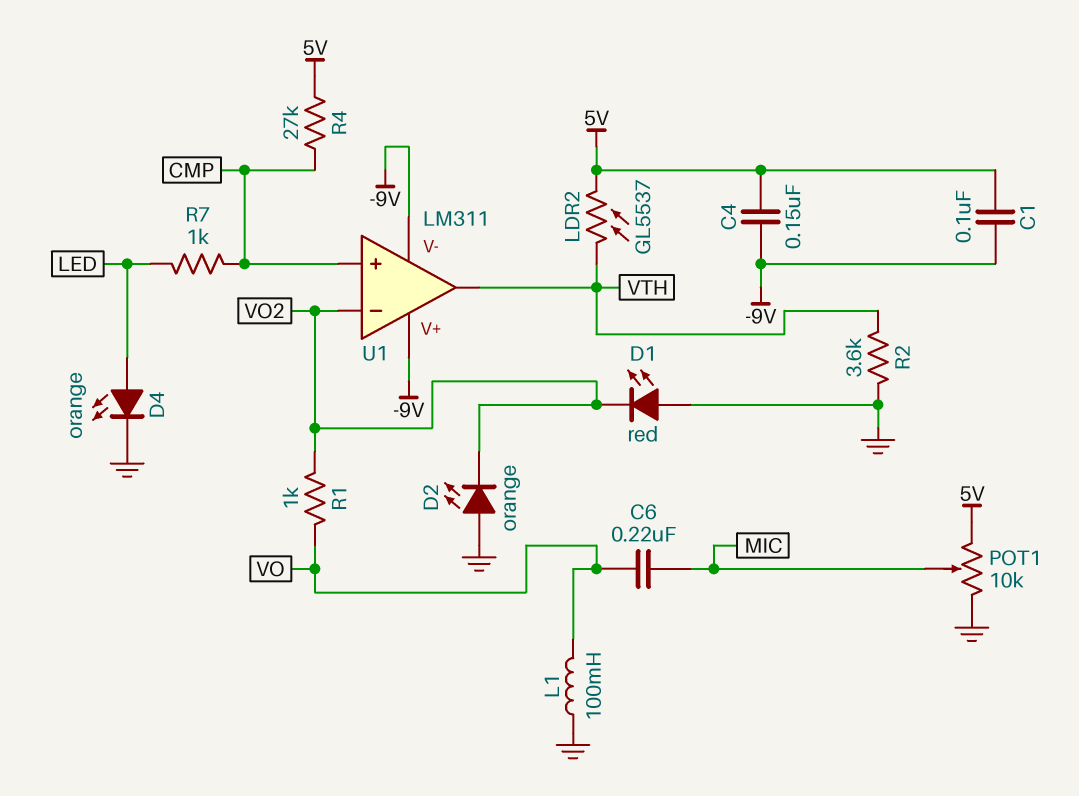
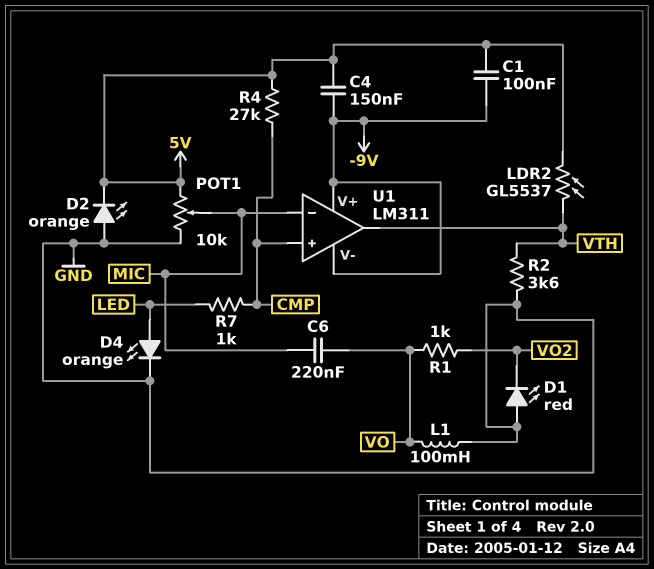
D2: LED orange (A GND, K VO2) -> LED orange (A GND, K 5V)
U1 pin in-: VO2 -> MIC

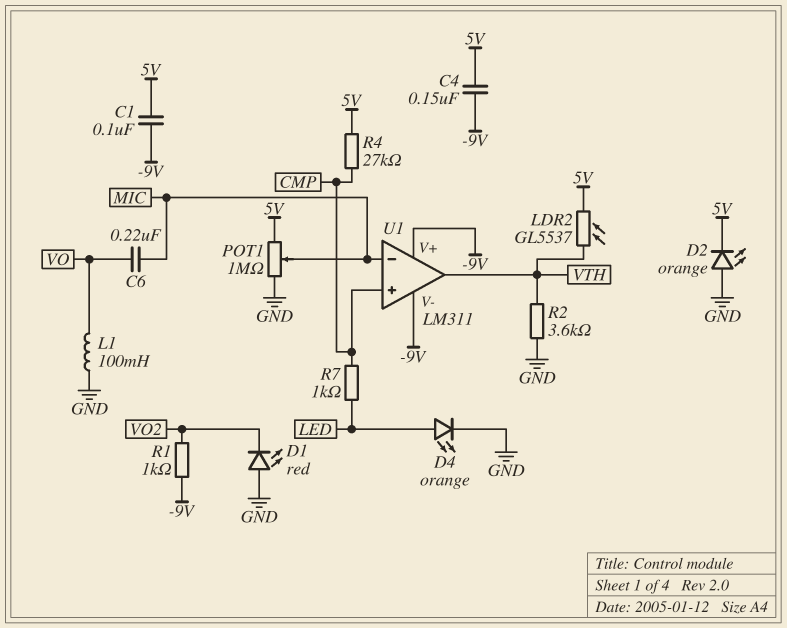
POT1: 10k (5V, GND, wiper MIC) -> 1M (5V, GND, wiper MIC)
R1: 1k (VO, VO2) -> 1k (-9V, VO2)

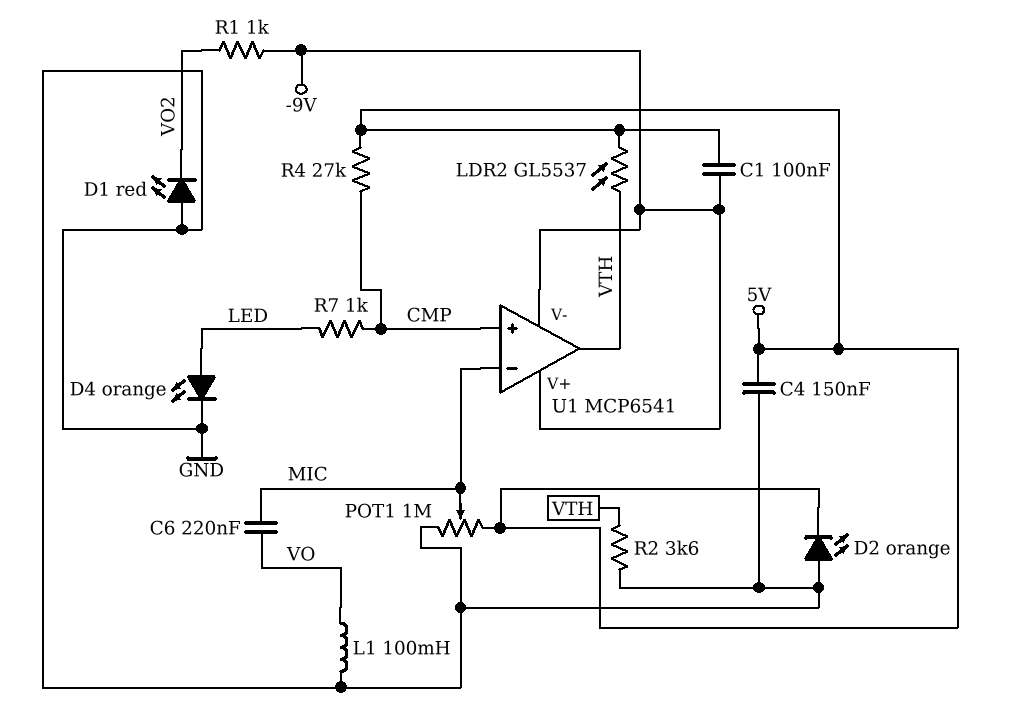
C4: 150nF (-9V, 5V) -> 150nF (5V, GND)
U1: LM311 -> MCP6541

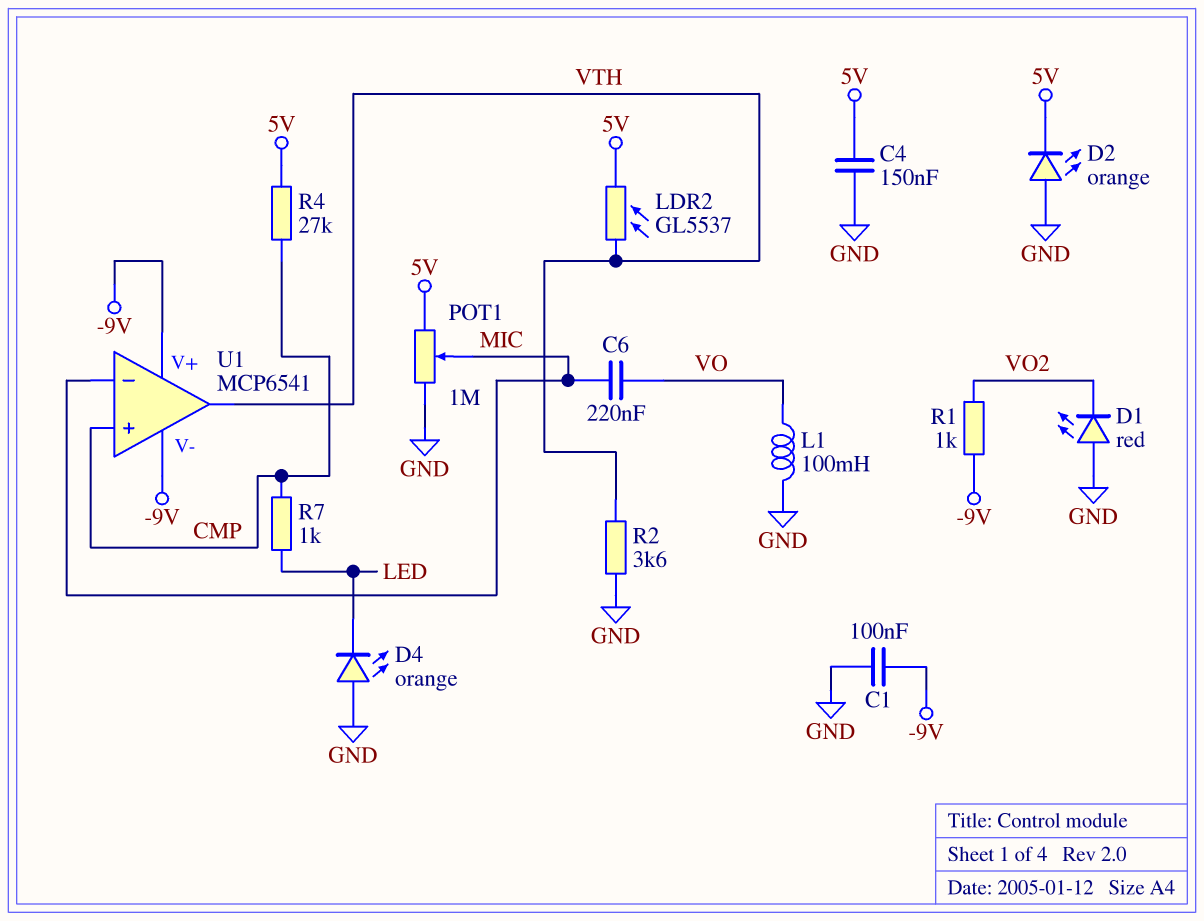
C1: 100nF (-9V, 5V) -> 100nF (-9V, GND)
D4: LED orange (A LED, K GND) -> LED orange (A GND, K LED)

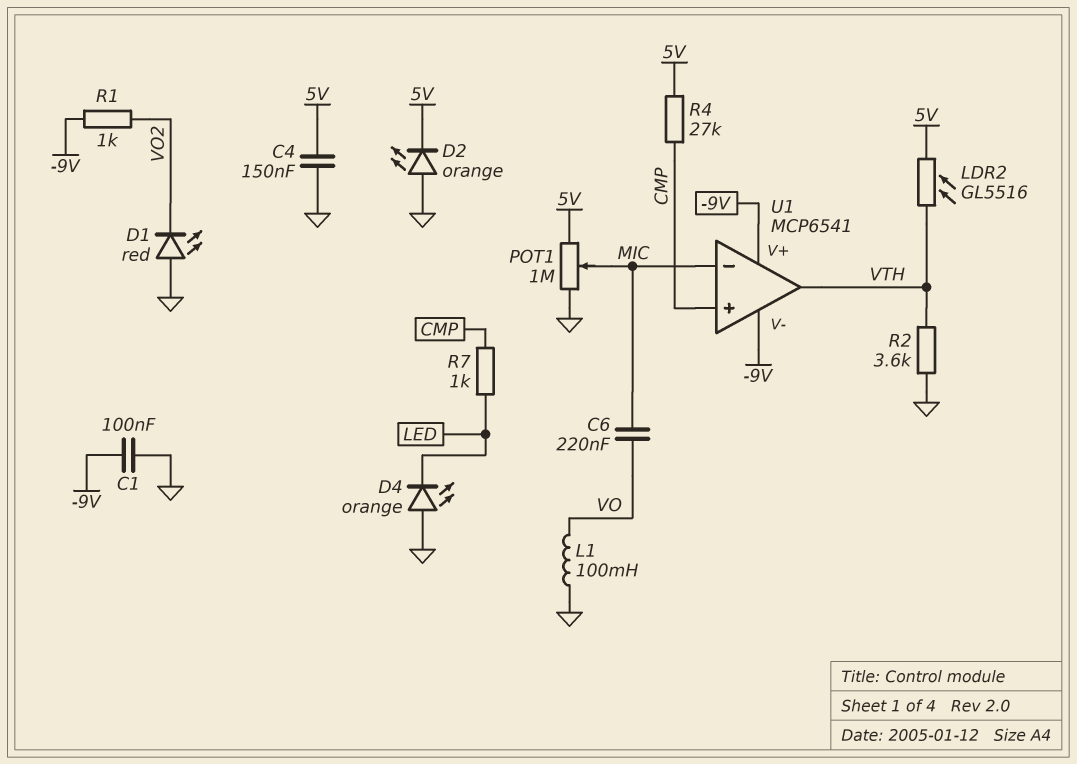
LDR2: GL5537 (5V, VTH) -> GL5516 (5V, VTH)

